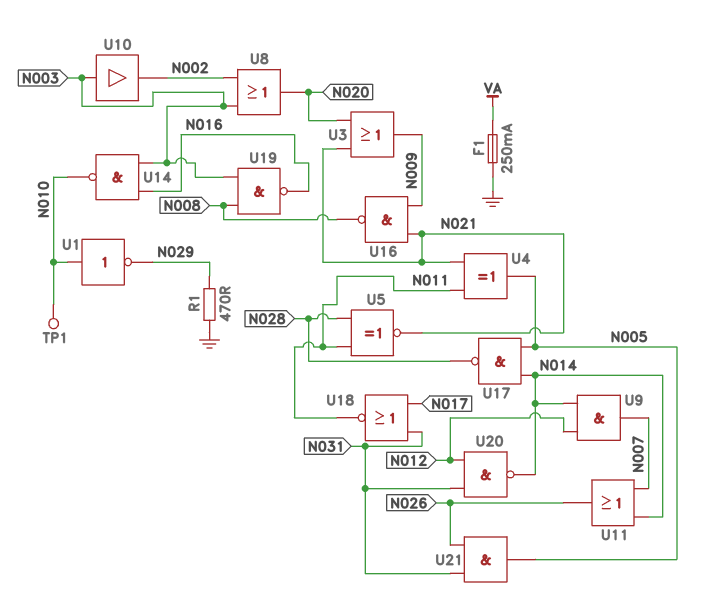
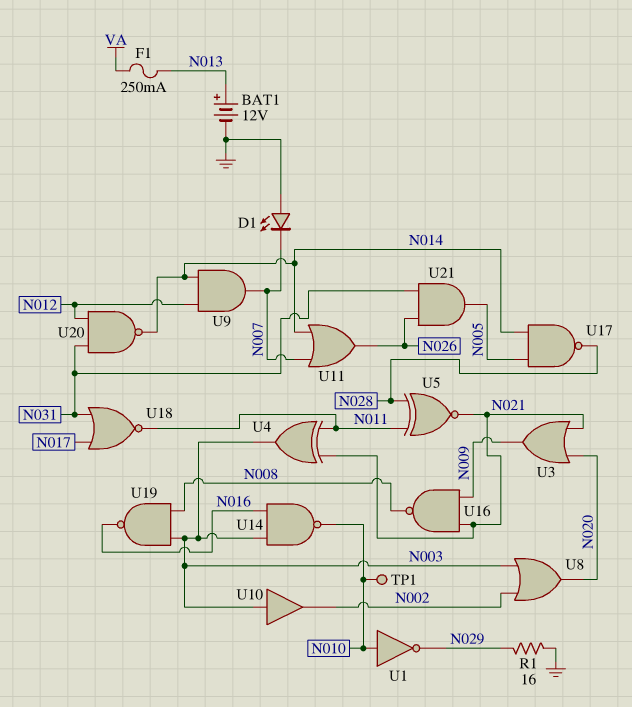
BAT1: none -> 12V (plus N013, minus GND)
D1: none -> LED (A GND, K N007)
F1: 250mA (GND, VA) -> 250mA (N013, VA)
R1: 470 (GND, N029) -> 16 (GND, N029)
U4: XOR (in N011, in N021, out N005) -> XOR (in N011, in N021, out N003)

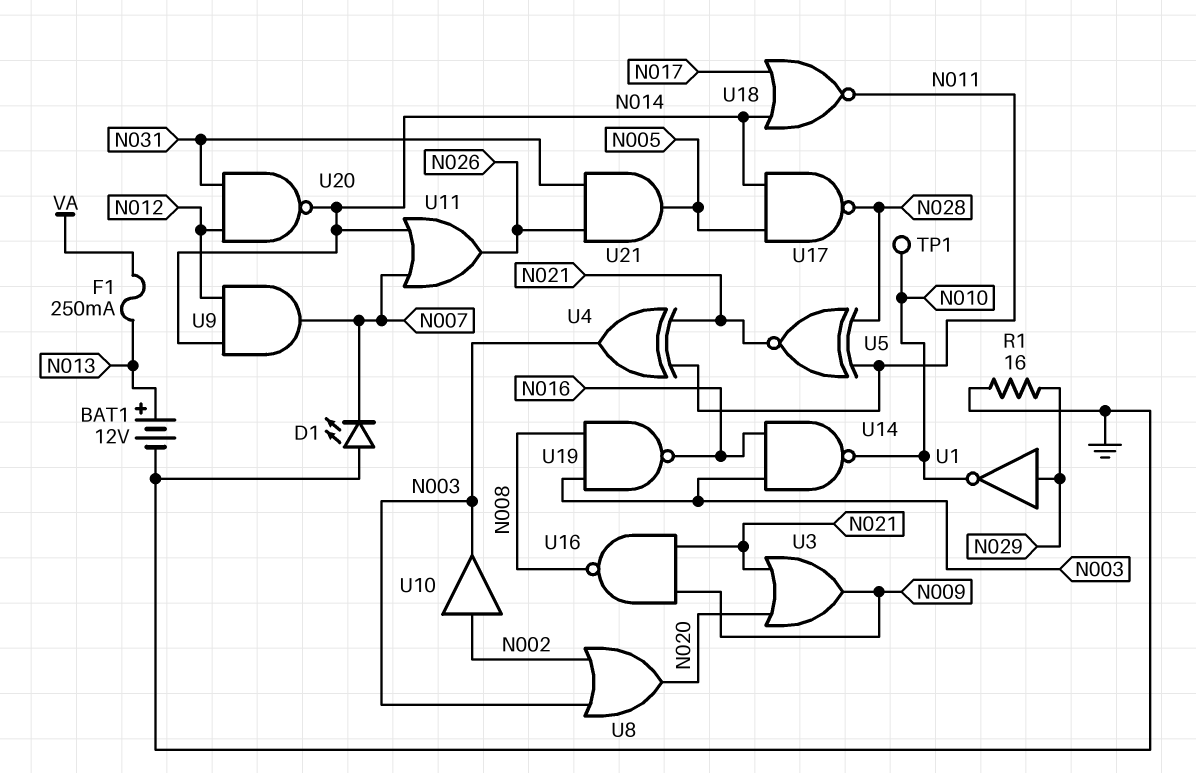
U1: NOT (in N010, out N029) -> NOT (in N029, out N010)
U10: buffer (in N003, out N002) -> buffer (in N002, out N003)
U18: NOR (in N017, in N031, out N011) -> NOR (in N014, in N017, out N011)

